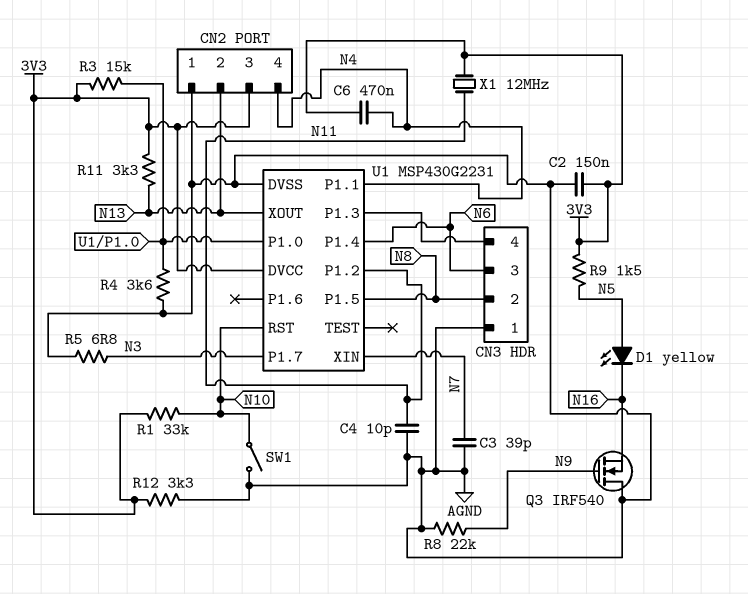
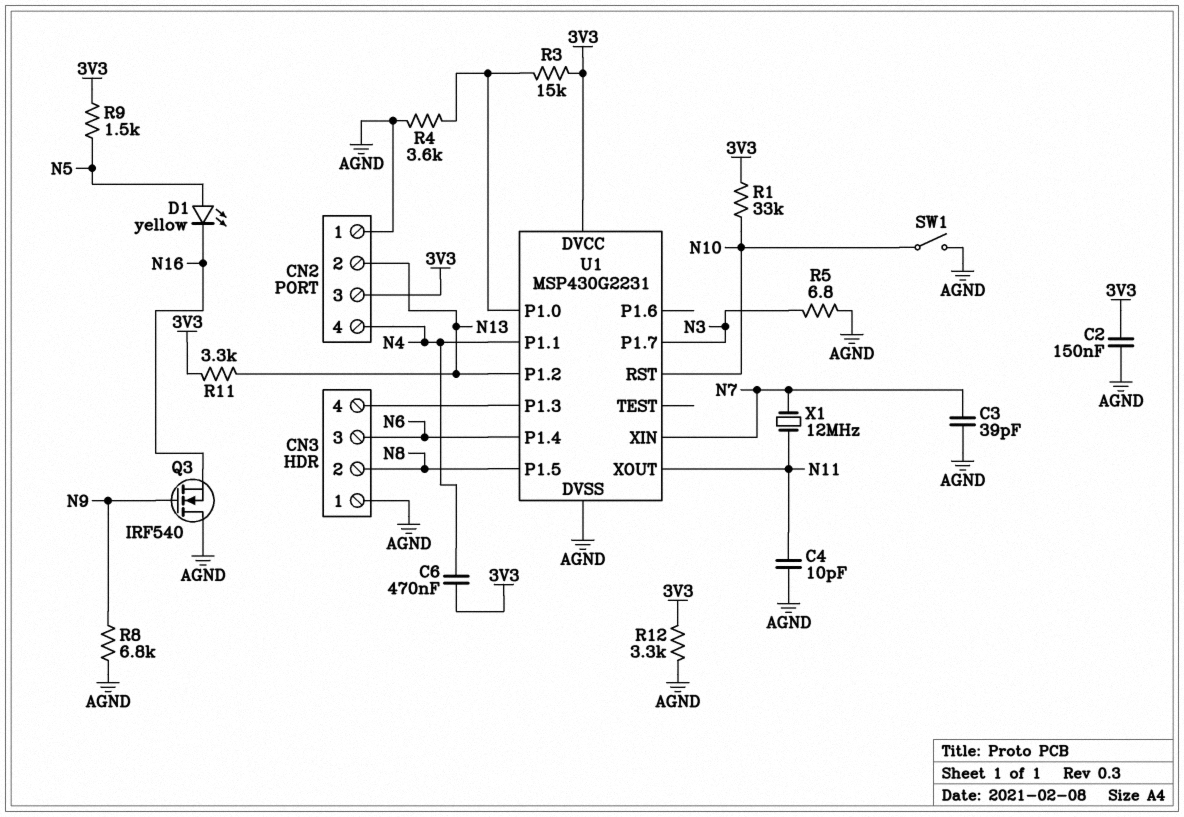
R8: 22k (AGND, N9) -> 6.8k (AGND, N9)
U1 pin P1.2: N11 -> N13
U1 pin XOUT: N13 -> N11
X1: 12MHz (3V3, N11) -> 12MHz (N7, N11)

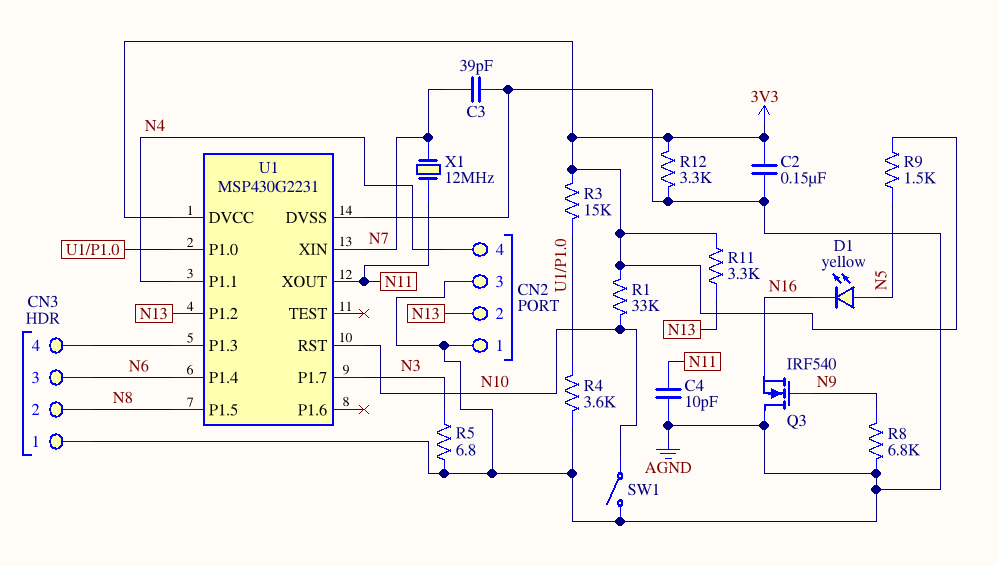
C6: 470nF (3V3, N4) -> none
CN2 pin 3: 3V3 -> AGND

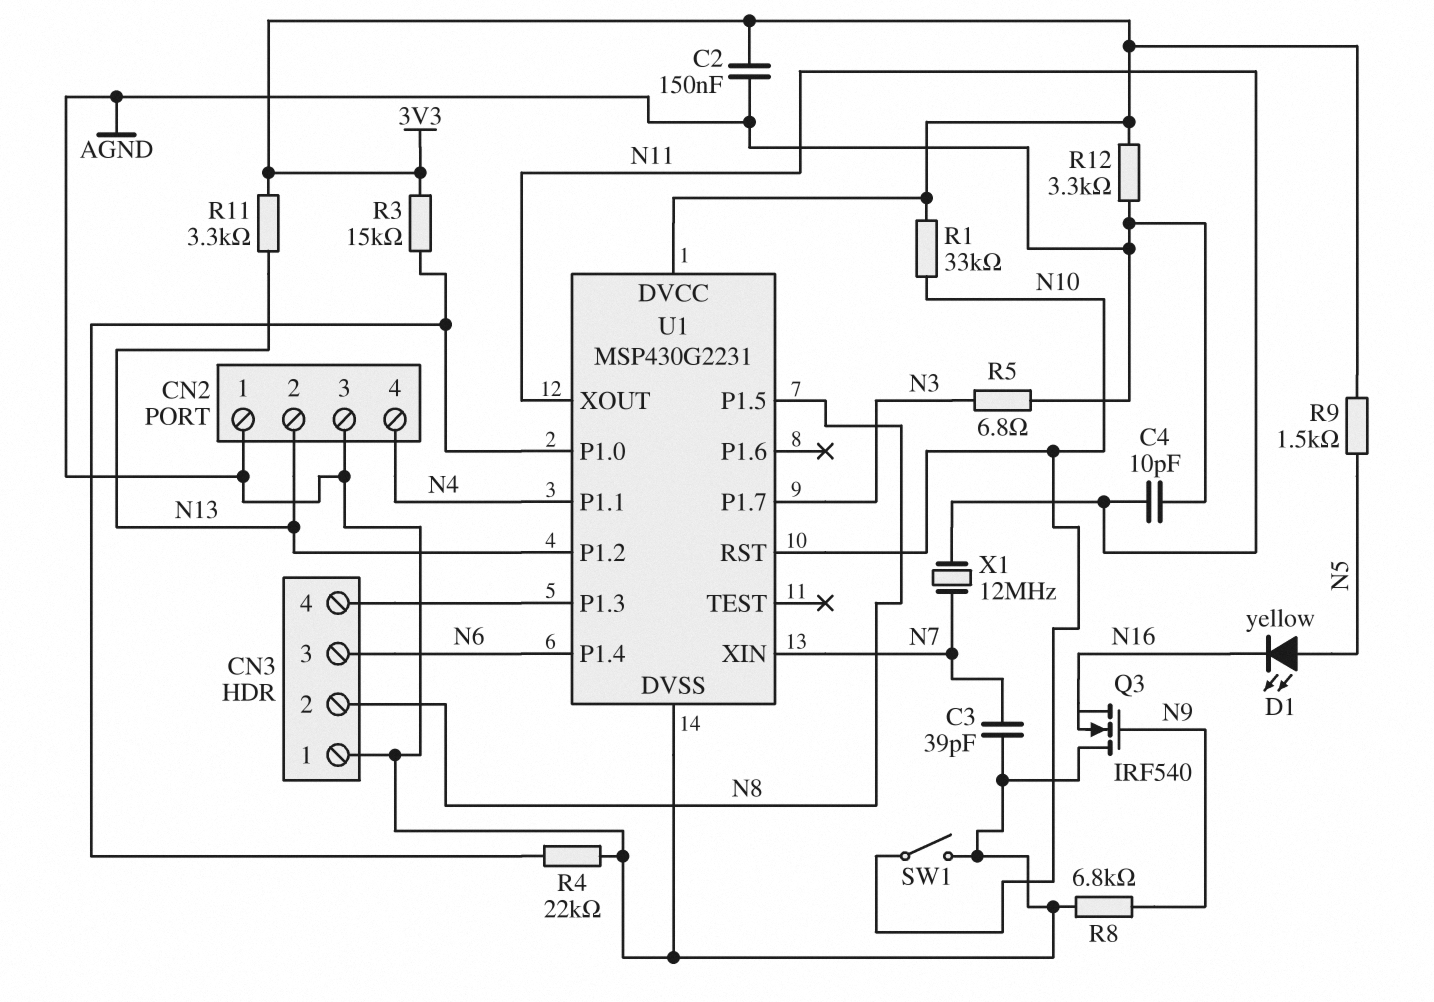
R4: 3.6k (AGND, U1/P1.0) -> 22k (AGND, U1/P1.0)

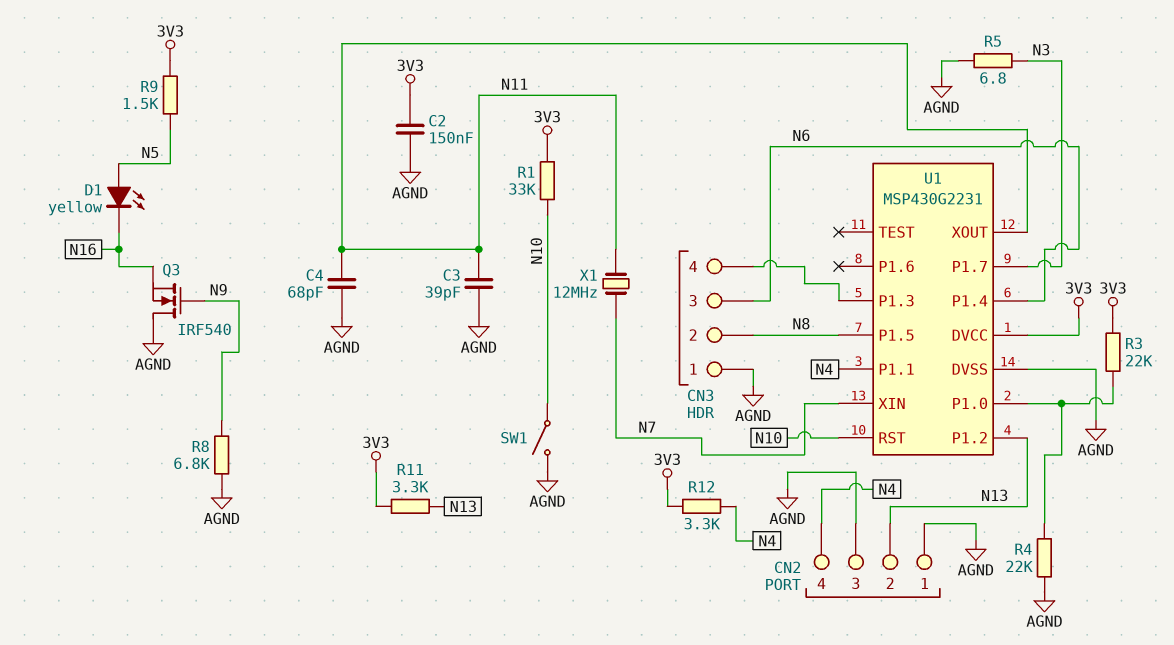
C3: 39pF (AGND, N7) -> 39pF (AGND, N11)
C4: 10pF (AGND, N11) -> 68pF (AGND, N11)
R3: 15k (3V3, U1/P1.0) -> 22k (3V3, U1/P1.0)
R12: 3.3k (3V3, AGND) -> 3.3k (3V3, N4)

